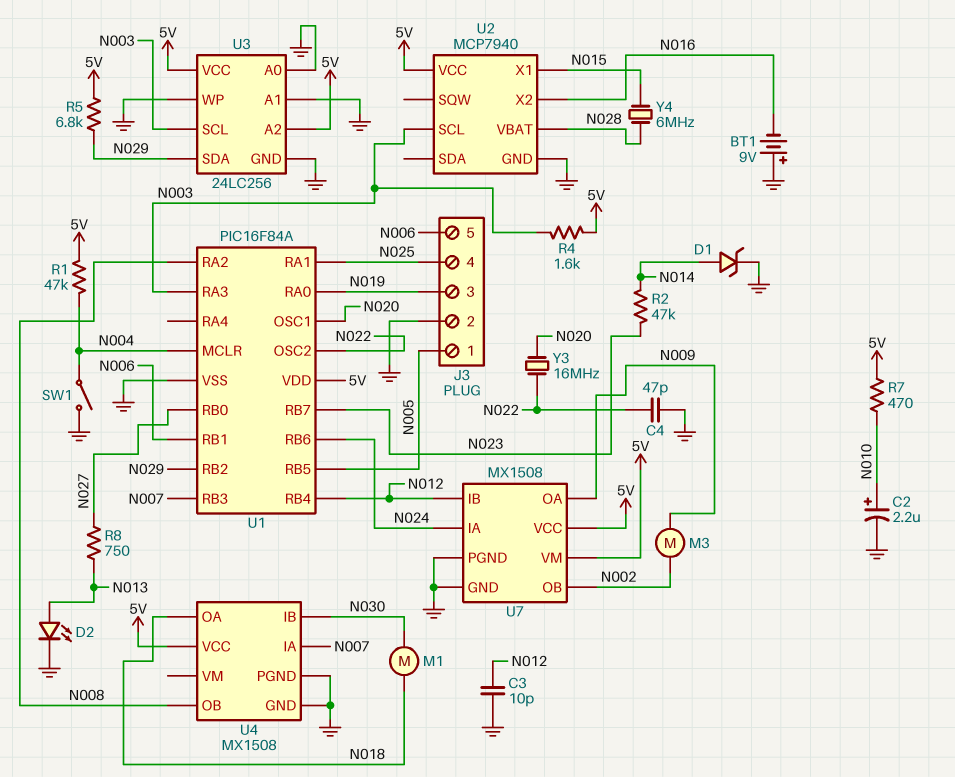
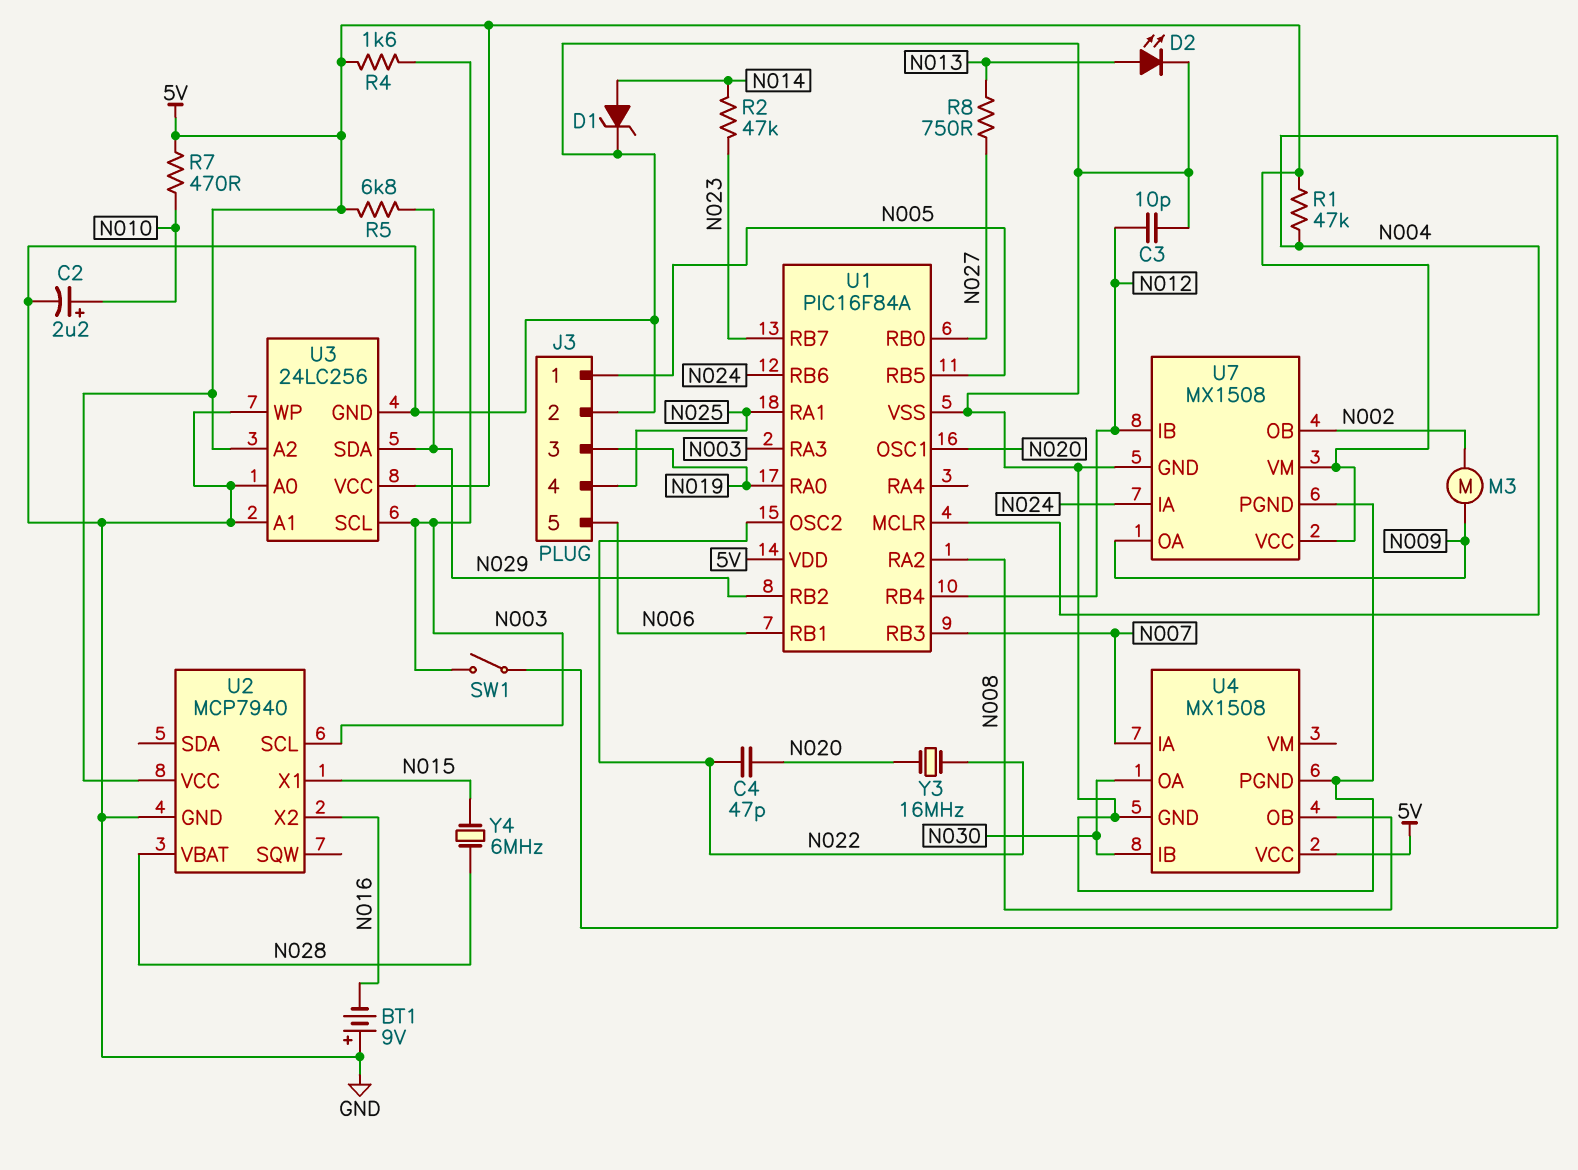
C4: 47pF (GND, N022) -> 47pF (N020, N022)
M1: motor (N018, N030) -> none
SW1: switch (GND, N004) -> switch (N003, N004)
U4 pin OA: N018 -> N030

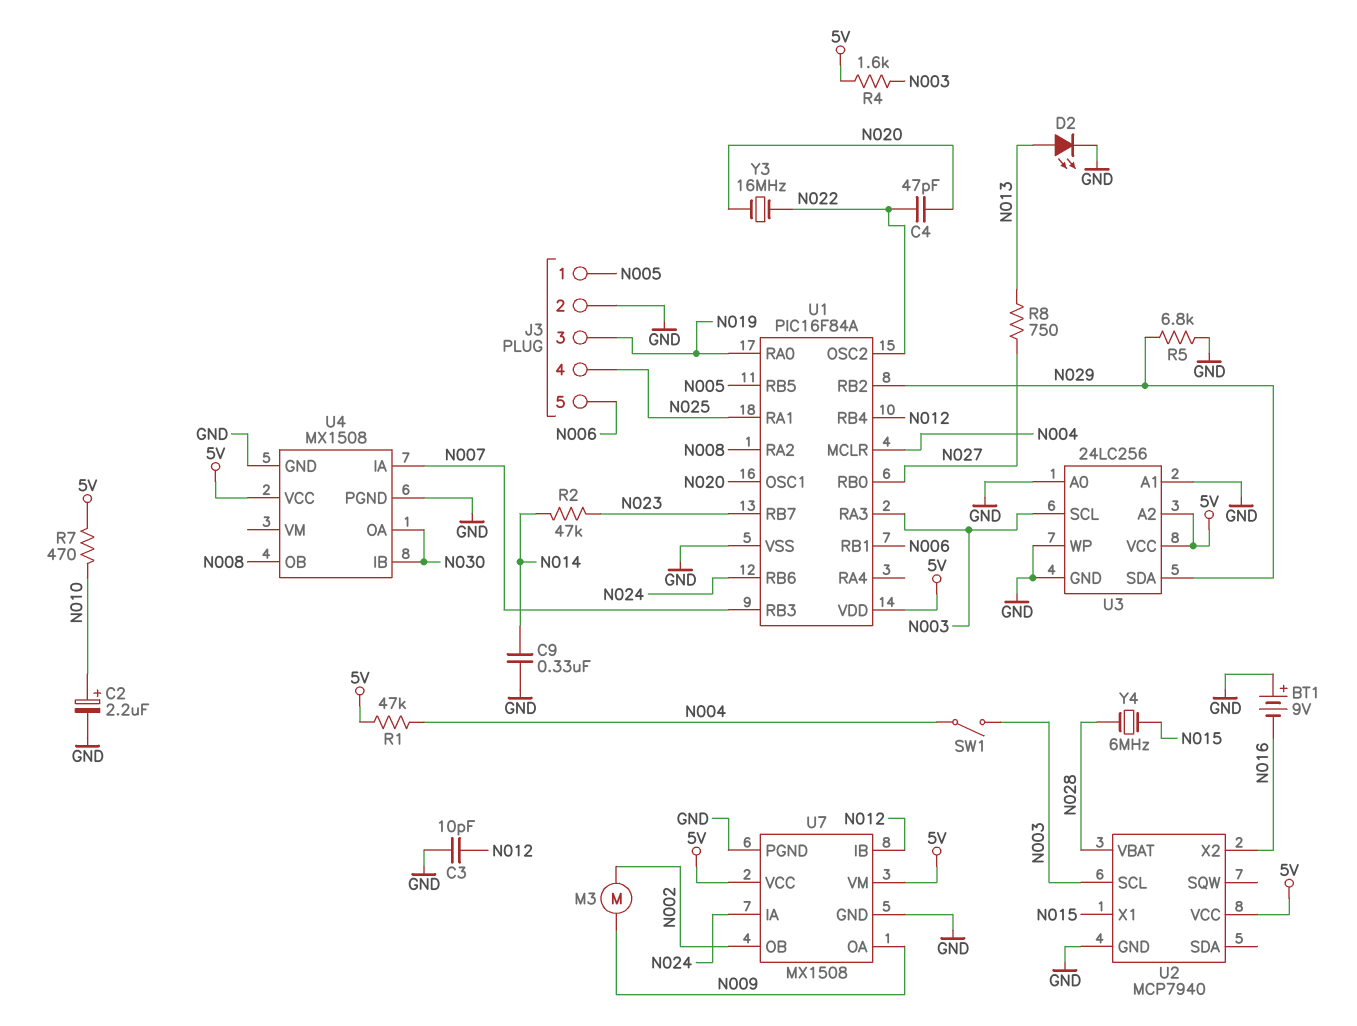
C9: none -> 330nF (GND, N014)
D1: zener (A N014, K GND) -> none
R5: 6.8k (5V, N029) -> 6.8k (GND, N029)

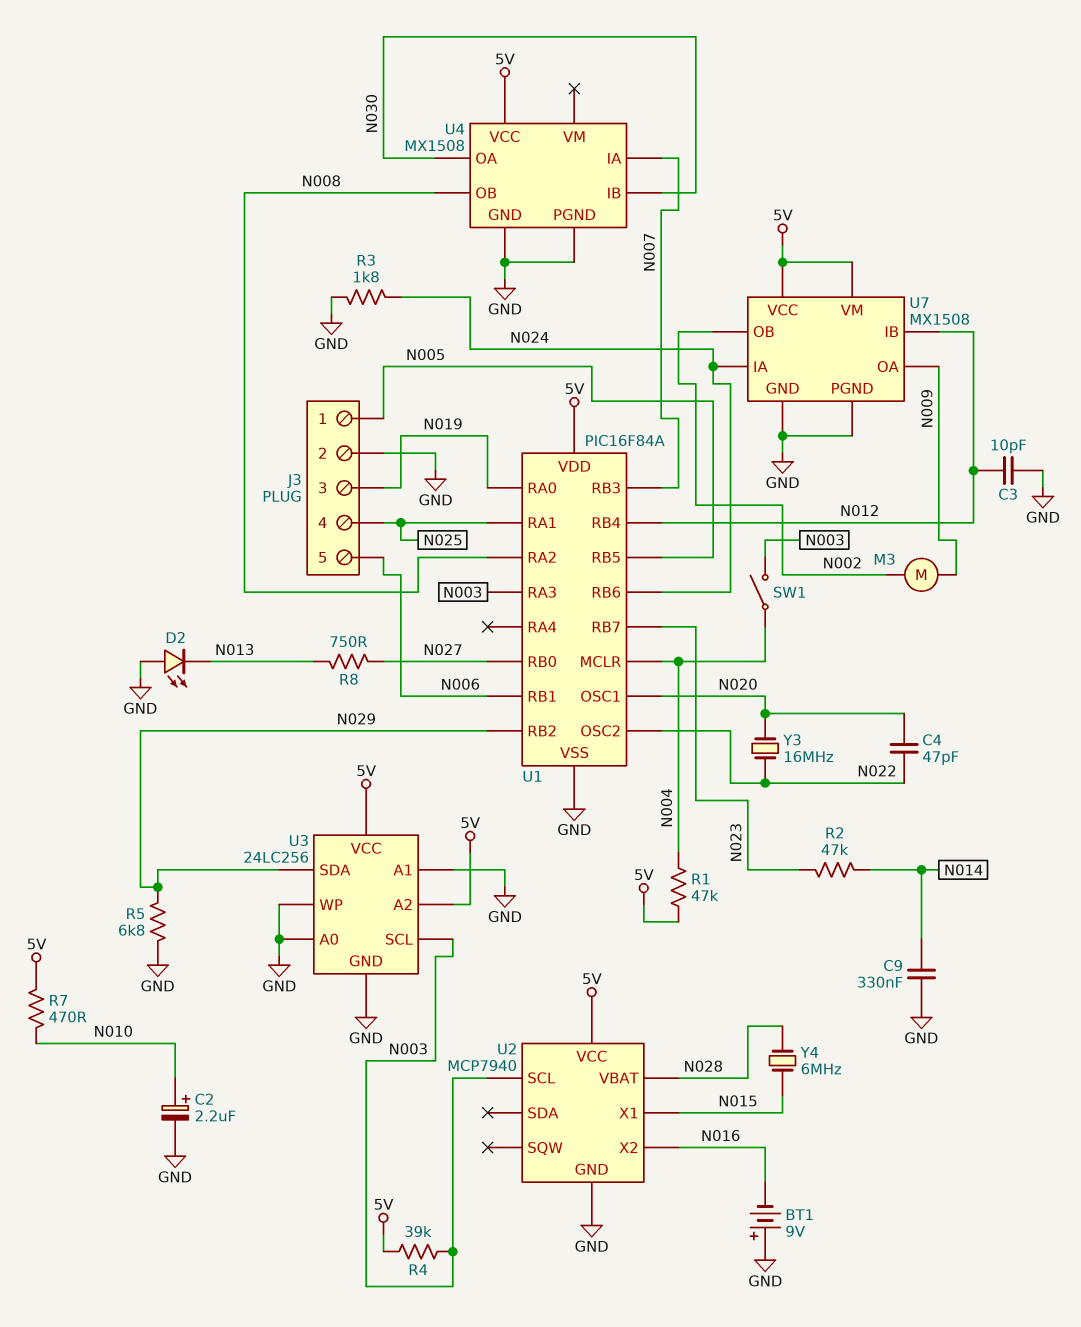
D2: LED (A N013, K GND) -> LED (A GND, K N013)
R3: none -> 1.8k (GND, N024)
R4: 1.6k (5V, N003) -> 39k (5V, N003)

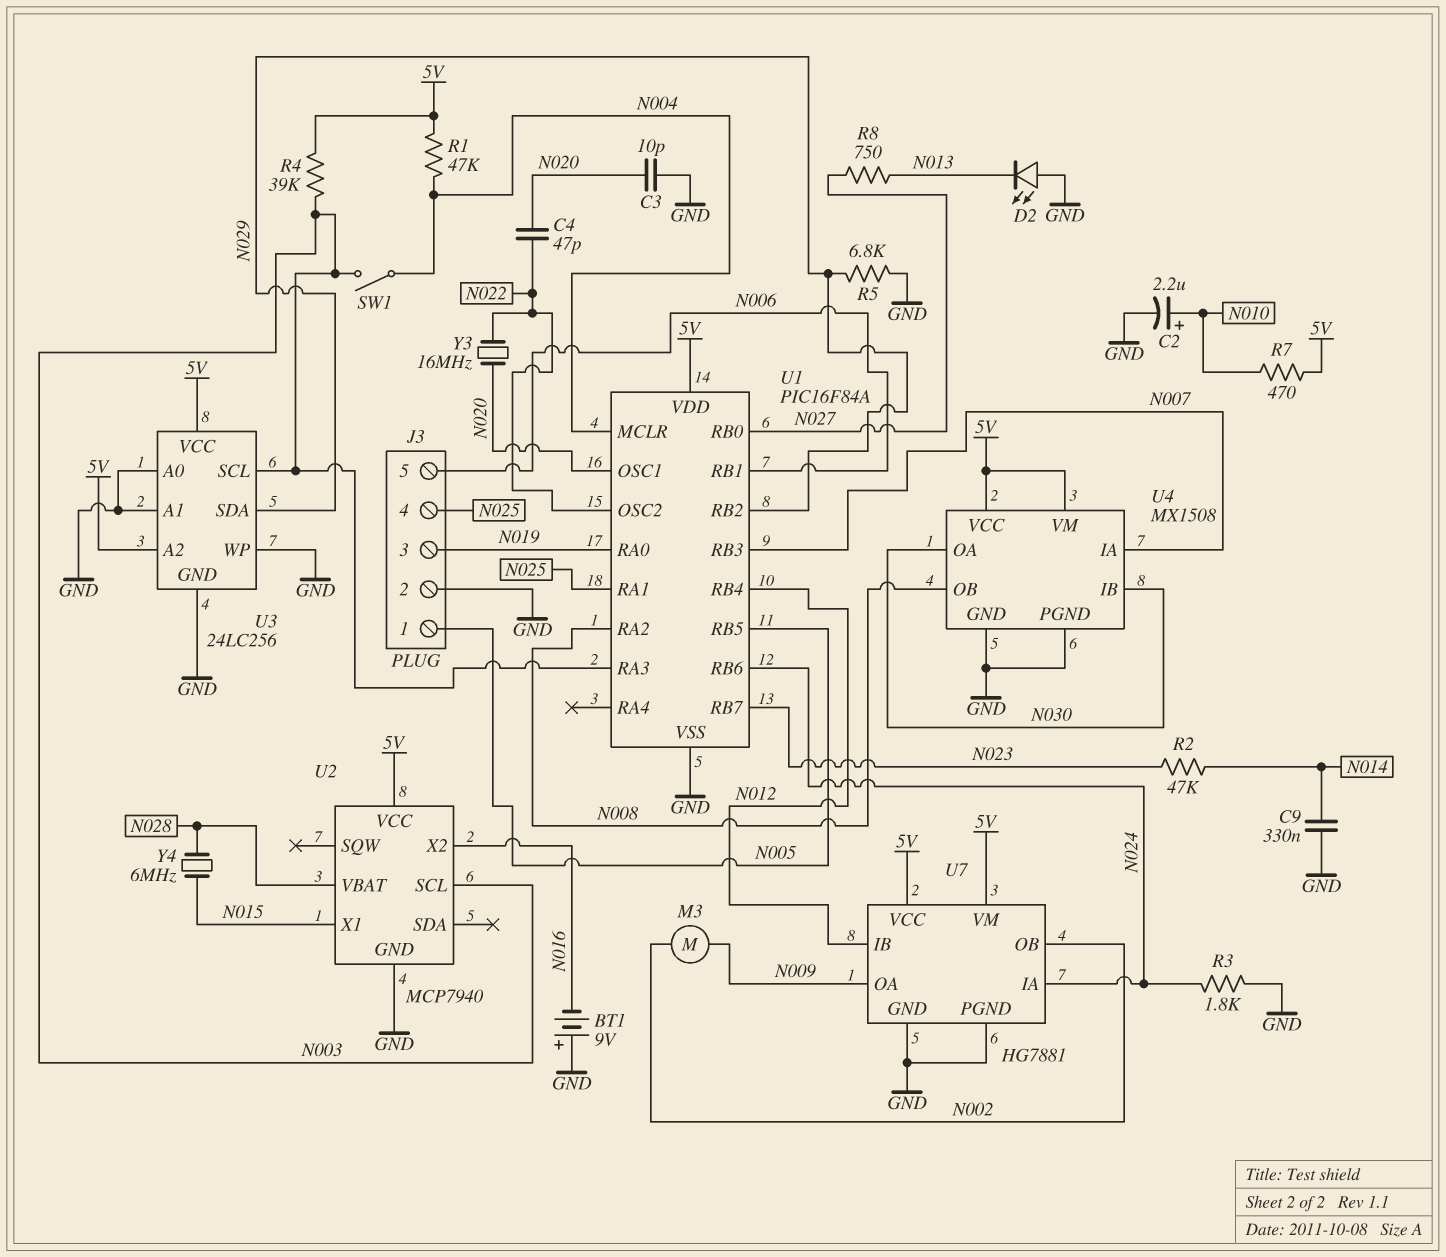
C3: 10pF (GND, N012) -> 10pF (GND, N020)
U4 pin VM: none -> 5V
U7: MX1508 -> HG7881

